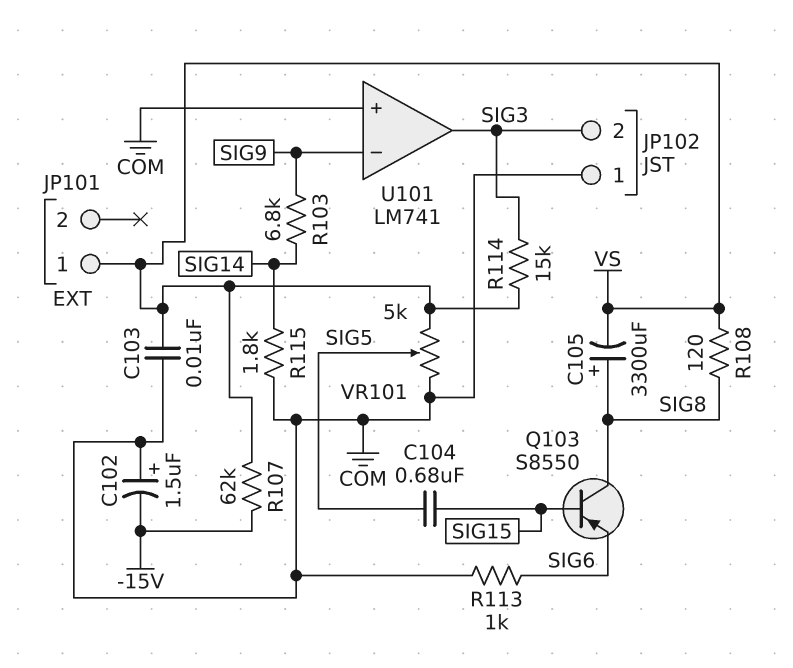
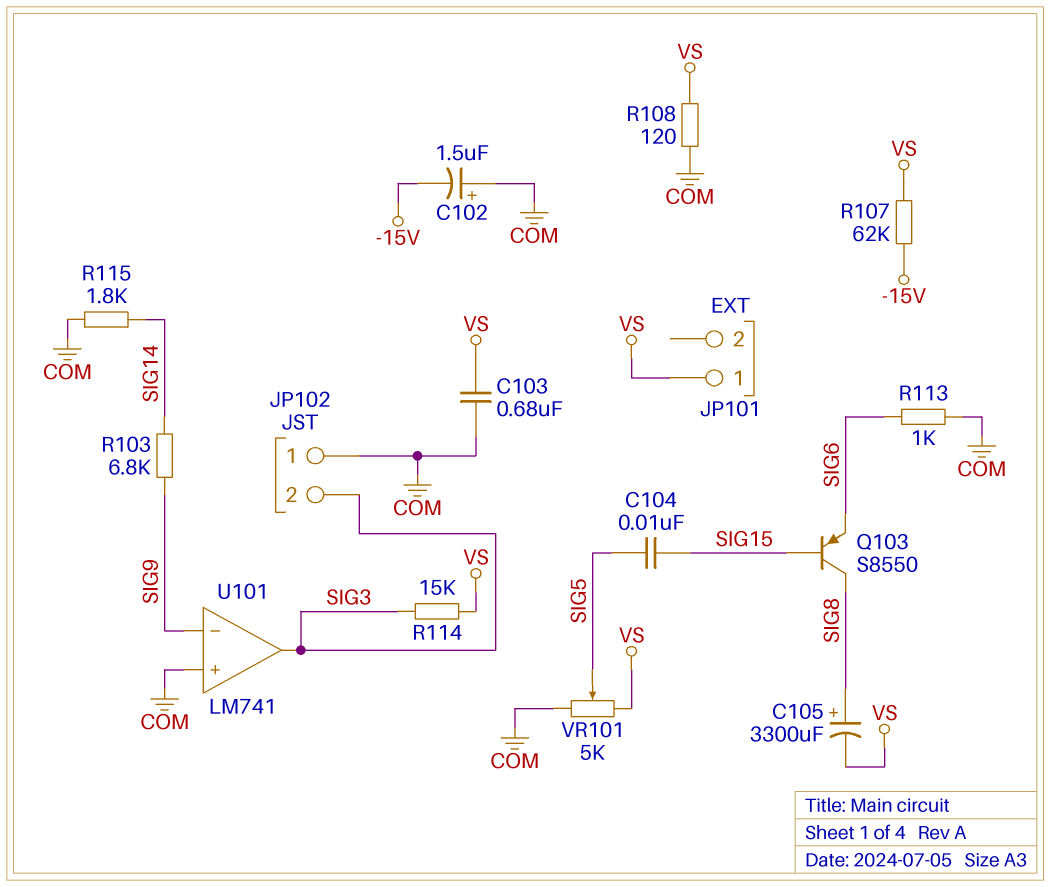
C103: 10nF (COM, VS) -> 680nF (COM, VS)
C104: 680nF (SIG5, SIG15) -> 10nF (SIG5, SIG15)
R108: 120 (SIG8, VS) -> 120 (COM, VS)

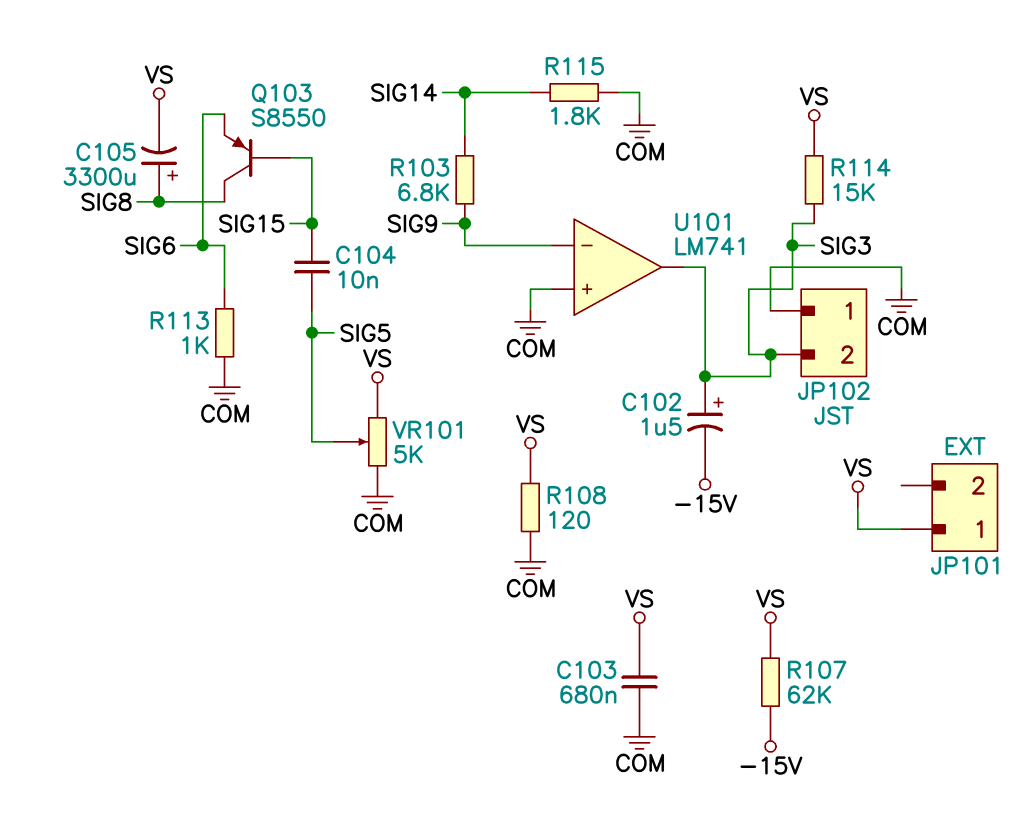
C102: 1.5uF (plus COM, minus -15V) -> 1.5uF (plus SIG3, minus -15V)

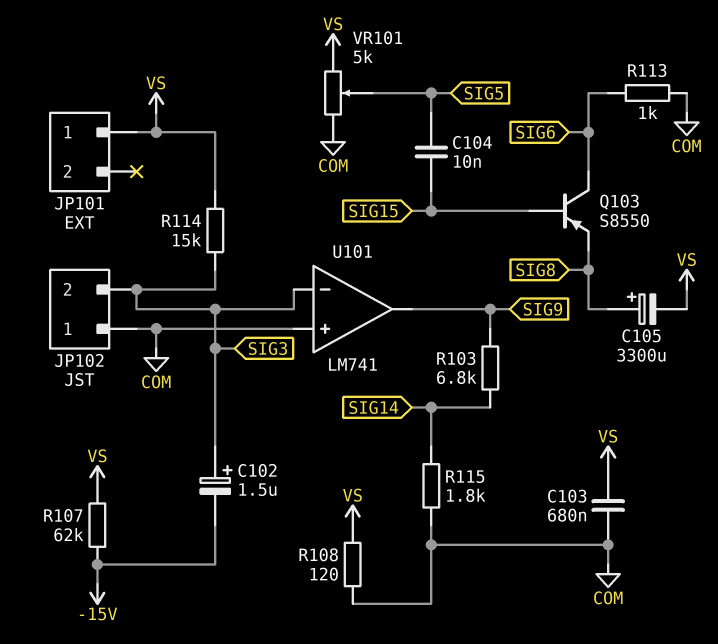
Q103: PNP S8550 (B SIG15, C SIG8, E SIG6) -> PNP S8550 (B SIG15, C SIG6, E SIG8)
U101 pin in-: SIG9 -> SIG3
U101 pin out: SIG3 -> SIG9

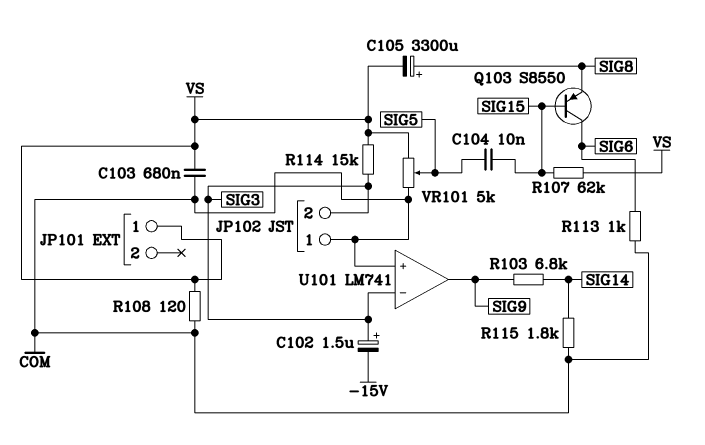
R107: 62k (-15V, VS) -> 62k (SIG15, VS)

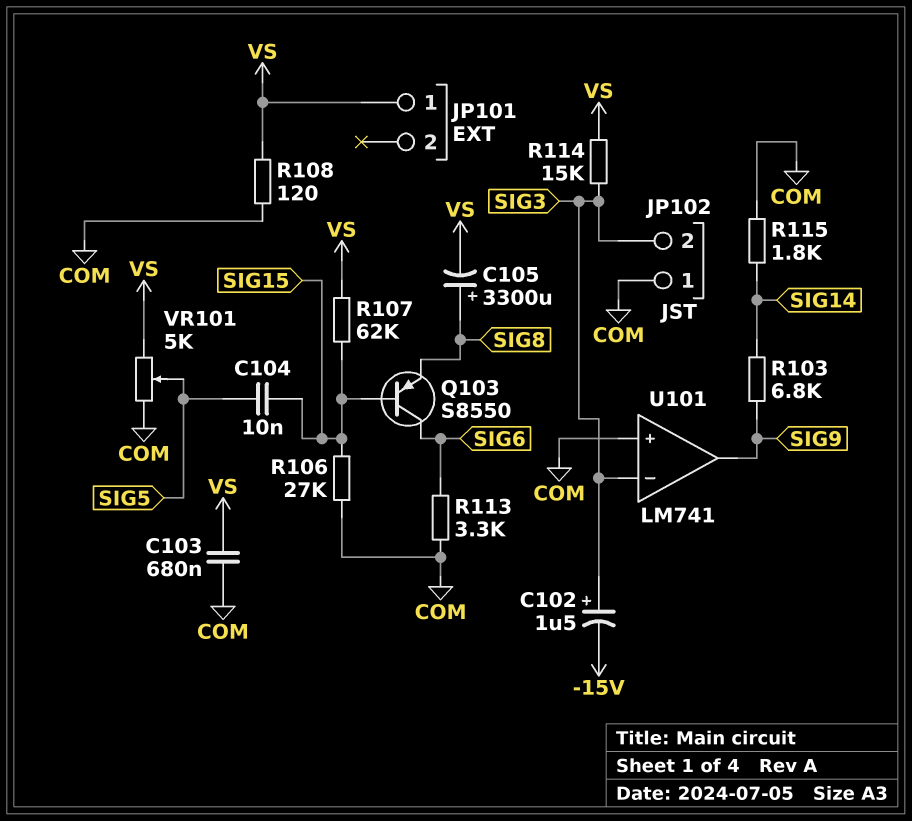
R106: none -> 27k (COM, SIG15)
R113: 1k (COM, SIG6) -> 3.3k (COM, SIG6)

